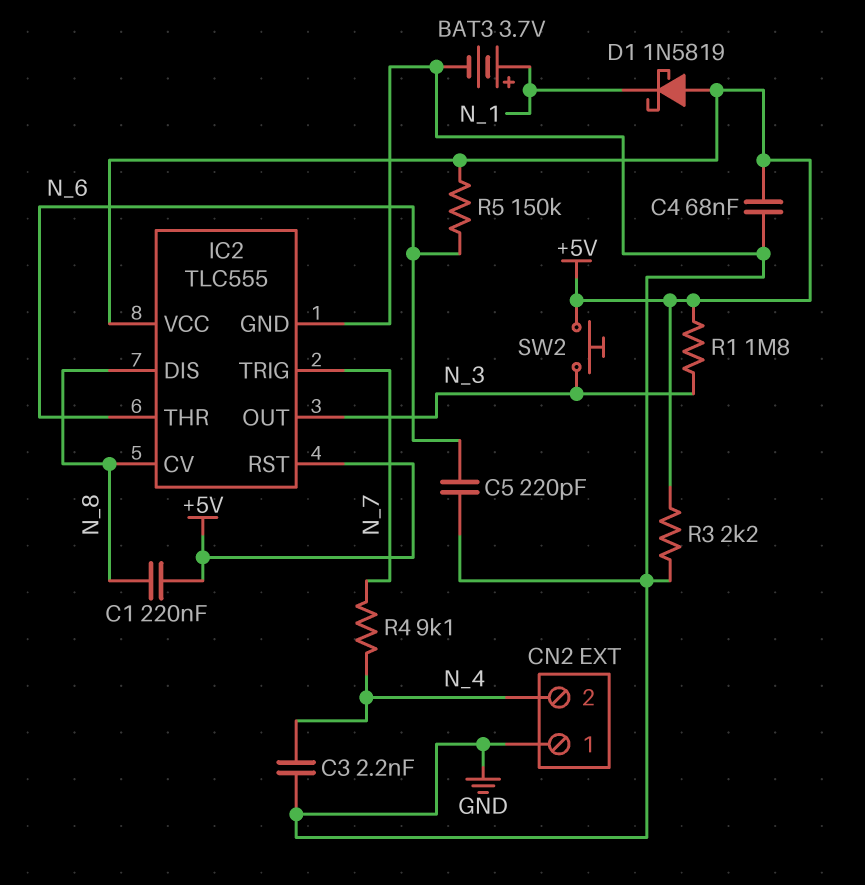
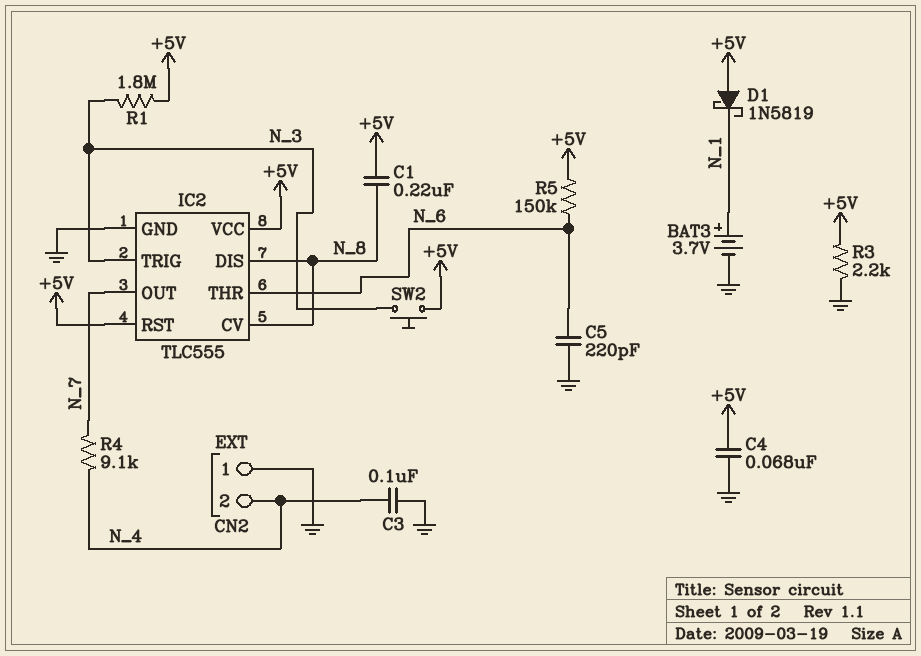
C3: 2.2nF (GND, N_4) -> 100nF (GND, N_4)
IC2 pin OUT: N_3 -> N_7
IC2 pin TRIG: N_7 -> N_3

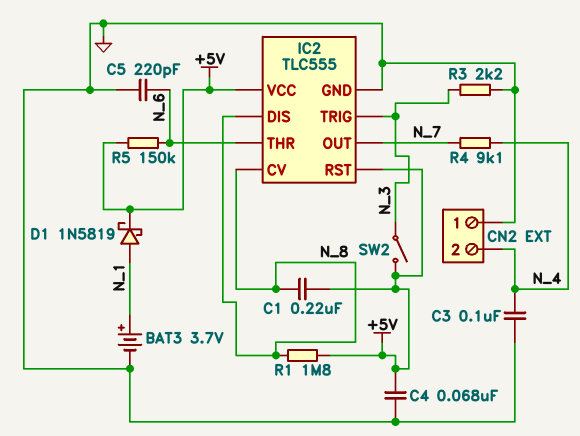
D1: schottky 1N5819 (A +5V, K N_1) -> schottky 1N5819 (A N_1, K +5V)
R1: 1.8M (+5V, N_3) -> 1.8M (+5V, N_8)
R3: 2.2k (+5V, GND) -> 2.2k (GND, N_3)
SW2: button (+5V, N_3) -> switch (+5V, N_3)

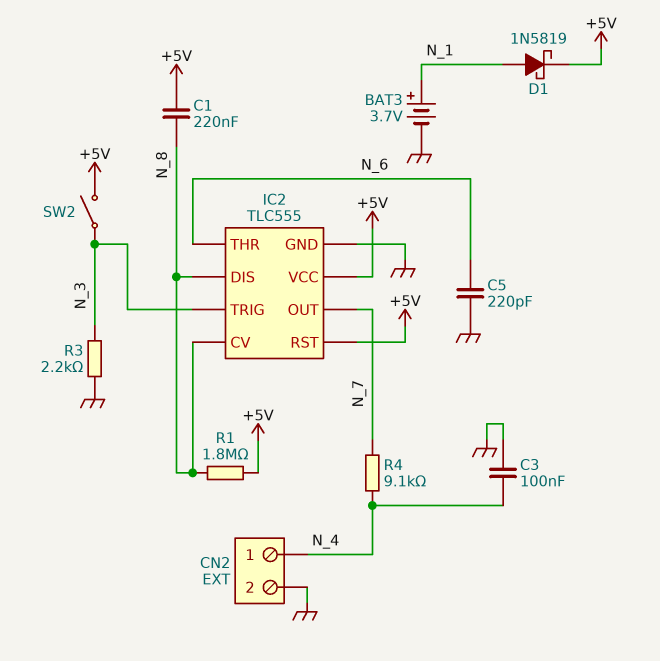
C4: 68nF (+5V, GND) -> none
CN2 pin 1: GND -> N_4
CN2 pin 2: N_4 -> GND
R5: 150k (+5V, N_6) -> none

